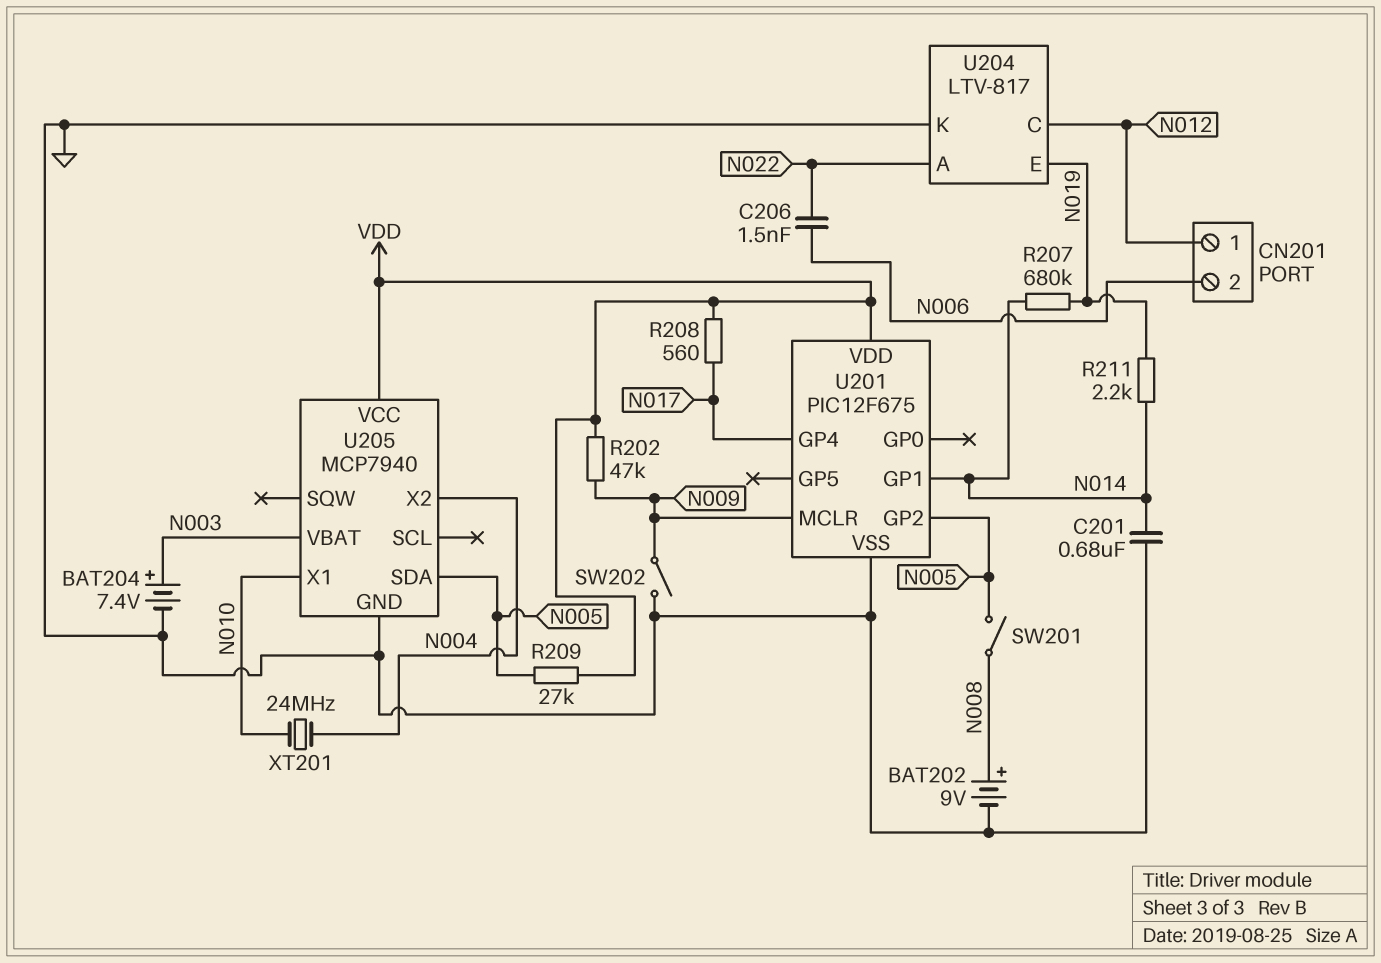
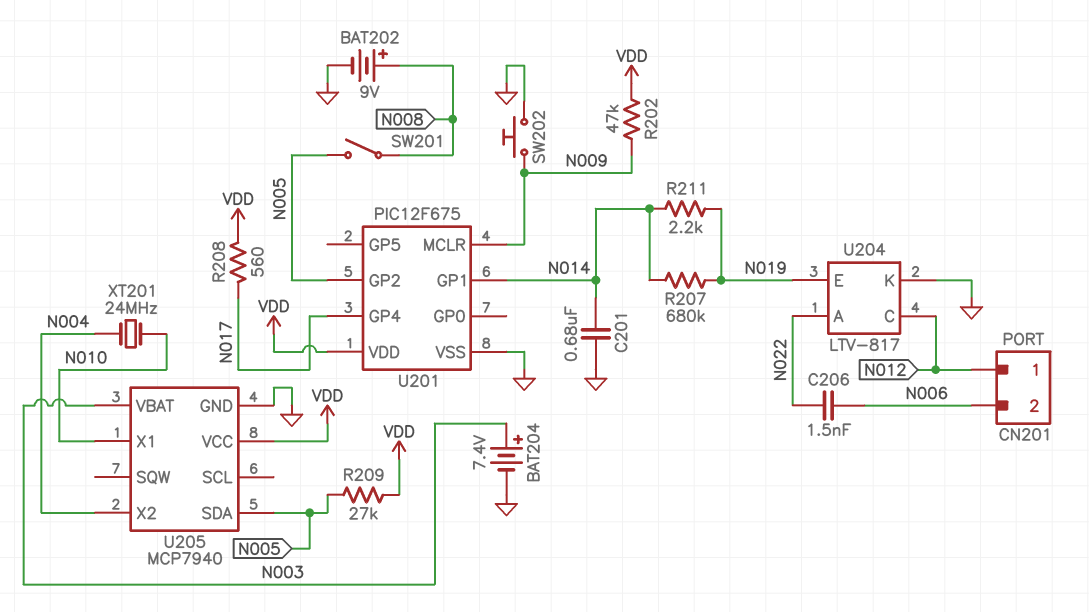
SW202: switch (GND, N009) -> button (GND, N009)

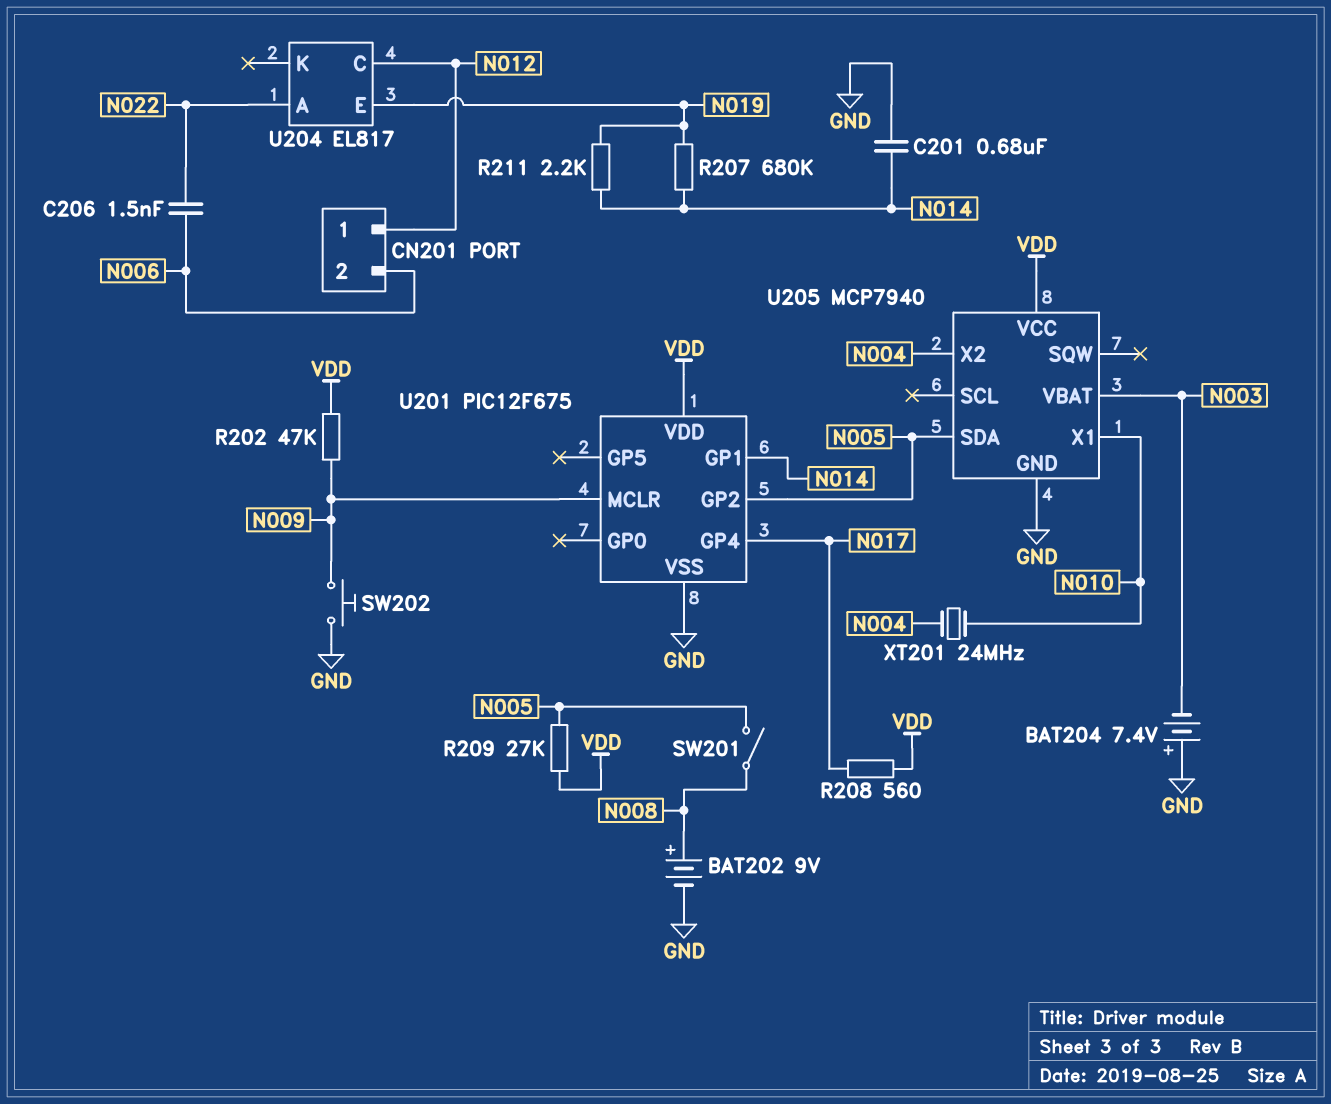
BAT204: 7.4V (plus N003, minus GND) -> 7.4V (plus GND, minus N003)
U204: LTV-817 -> EL817
U204 pin K: GND -> none

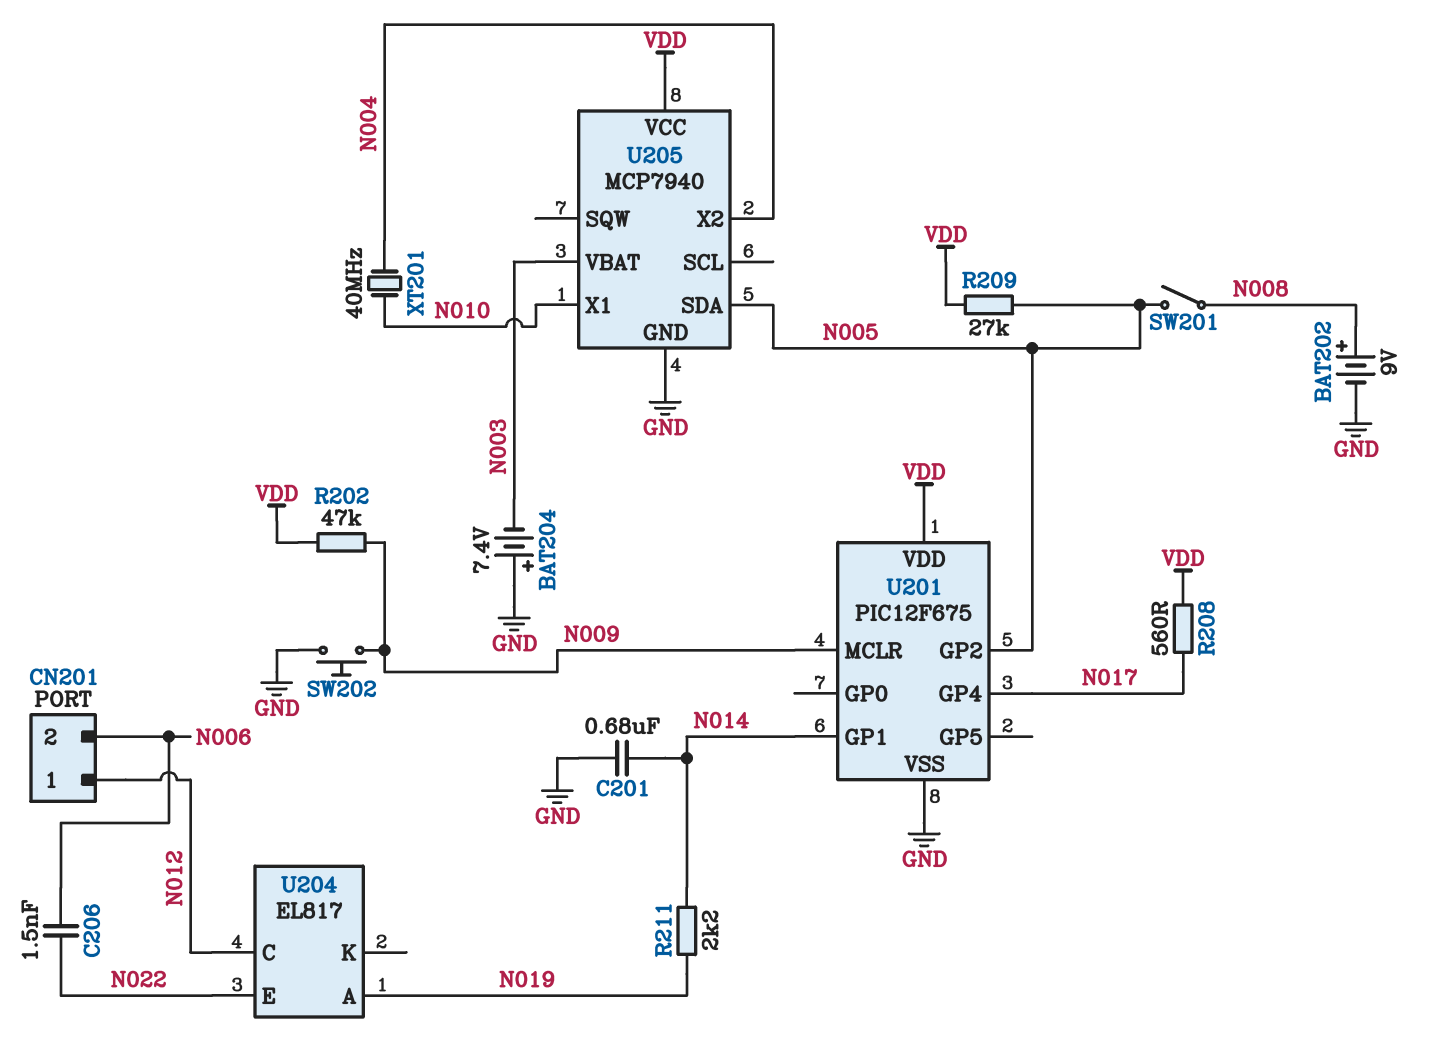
R207: 680k (N014, N019) -> none
U204 pin A: N022 -> N019
U204 pin E: N019 -> N022
XT201: 24MHz (N004, N010) -> 40MHz (N004, N010)

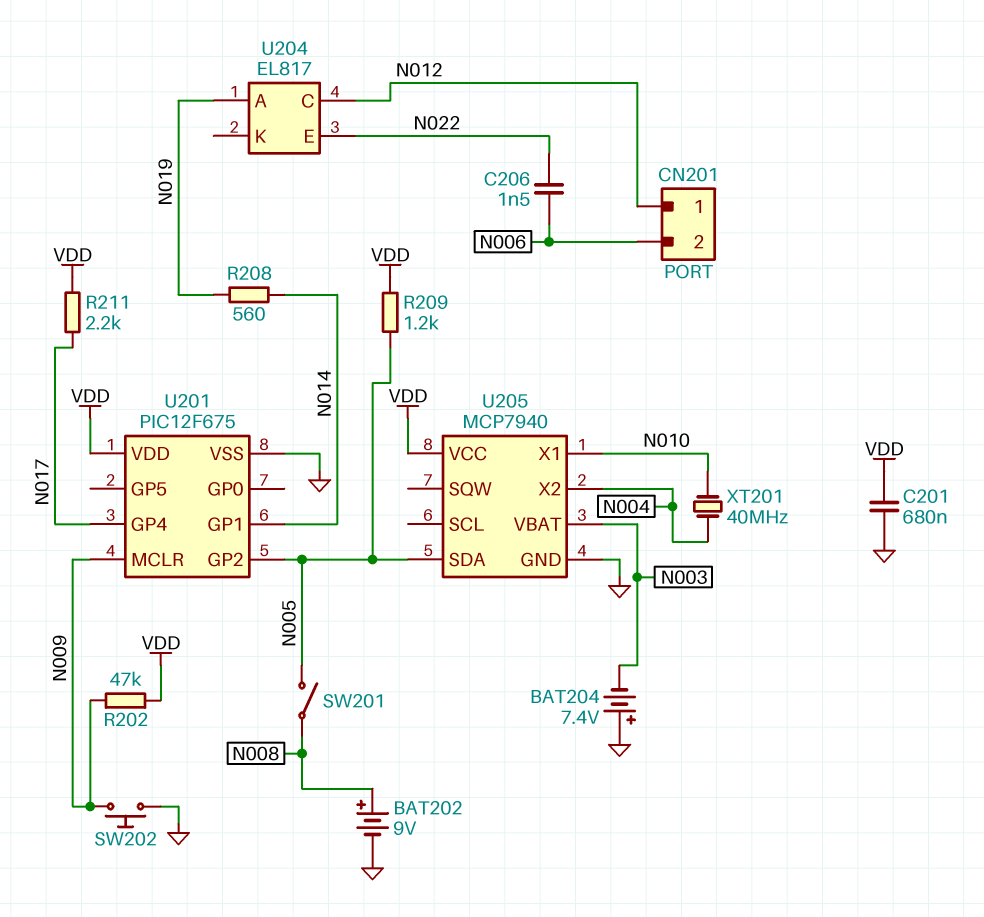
C201: 680nF (GND, N014) -> 680nF (GND, VDD)
R208: 560 (N017, VDD) -> 560 (N014, N019)
R209: 27k (N005, VDD) -> 1.2k (N005, VDD)
R211: 2.2k (N014, N019) -> 2.2k (N017, VDD)

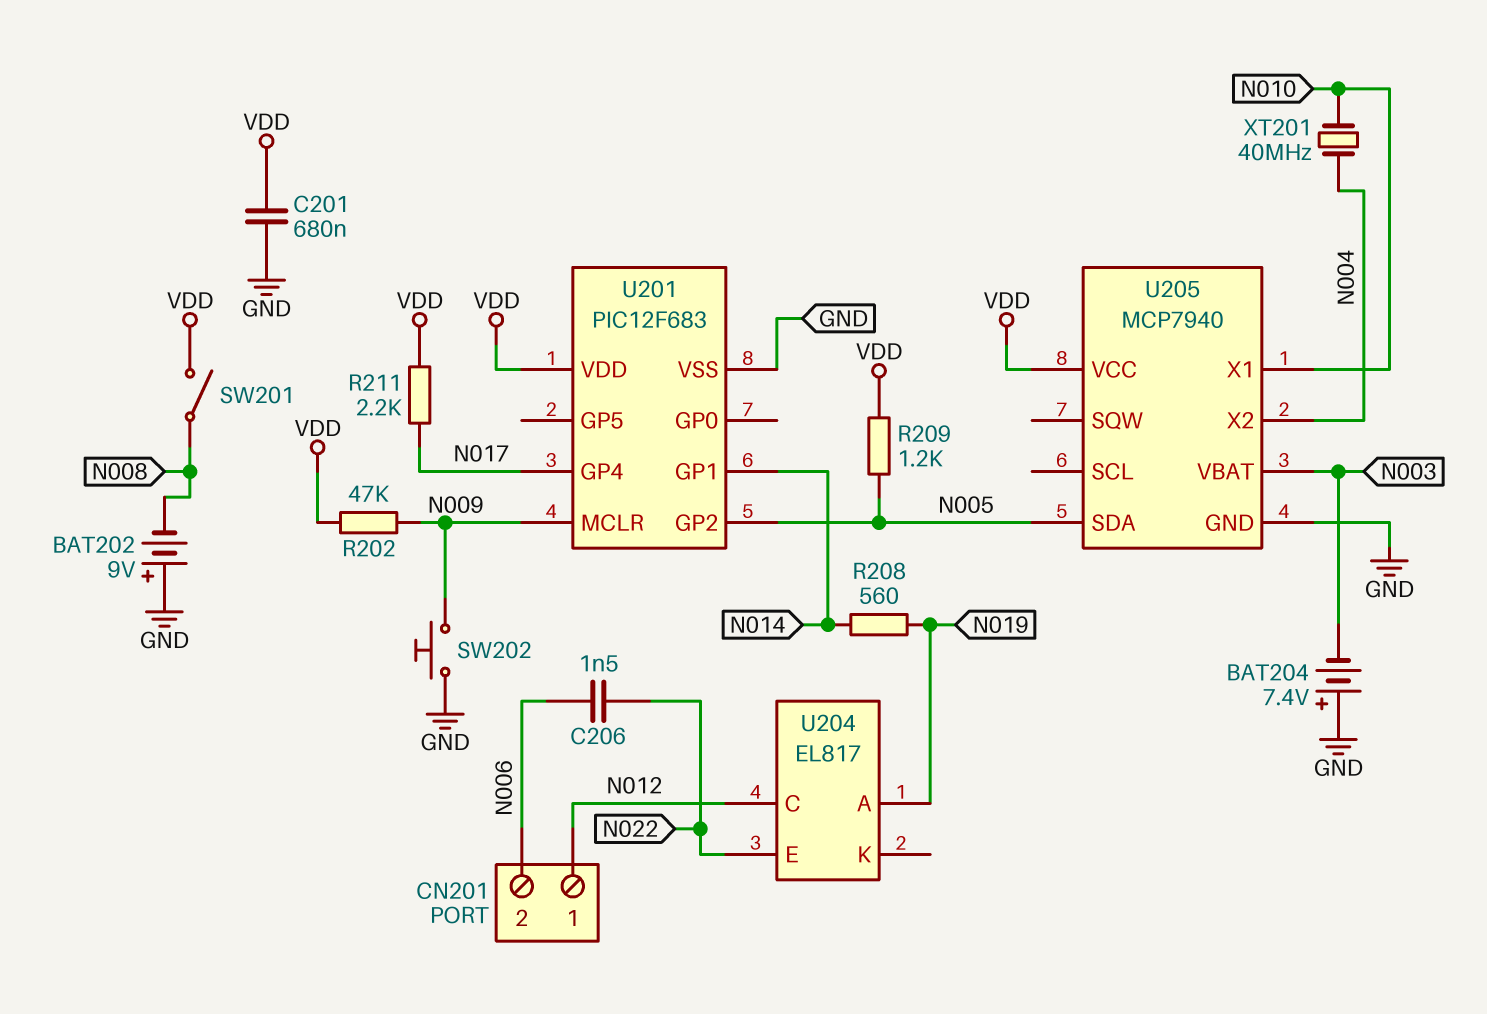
BAT202: 9V (plus N008, minus GND) -> 9V (plus GND, minus N008)
SW201: switch (N005, N008) -> switch (N008, VDD)
U201: PIC12F675 -> PIC12F683

